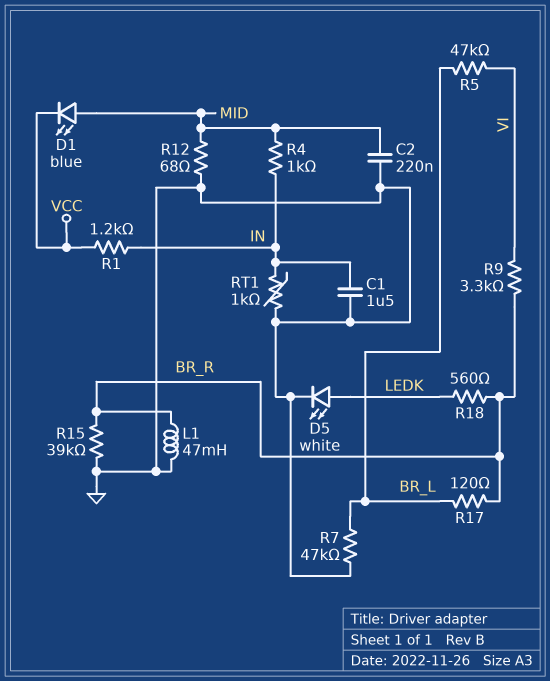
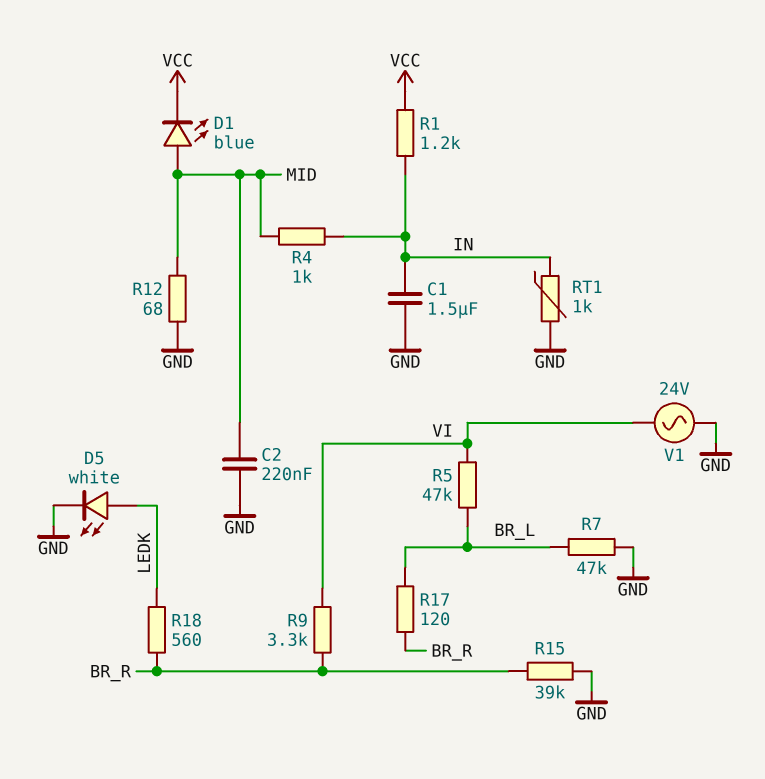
L1: 47mH (BR_R, GND) -> none
V1: none -> AC 24V (GND, VI)

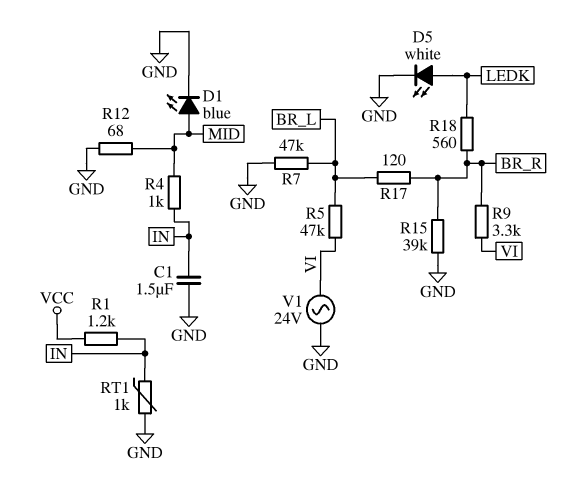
C2: 220nF (GND, MID) -> none
D1: LED blue (A MID, K VCC) -> LED blue (A MID, K GND)

